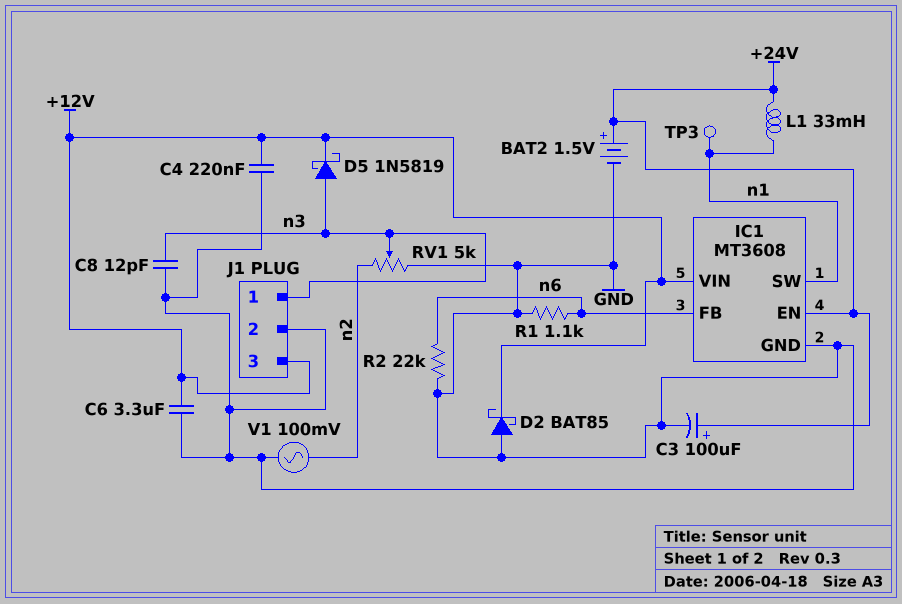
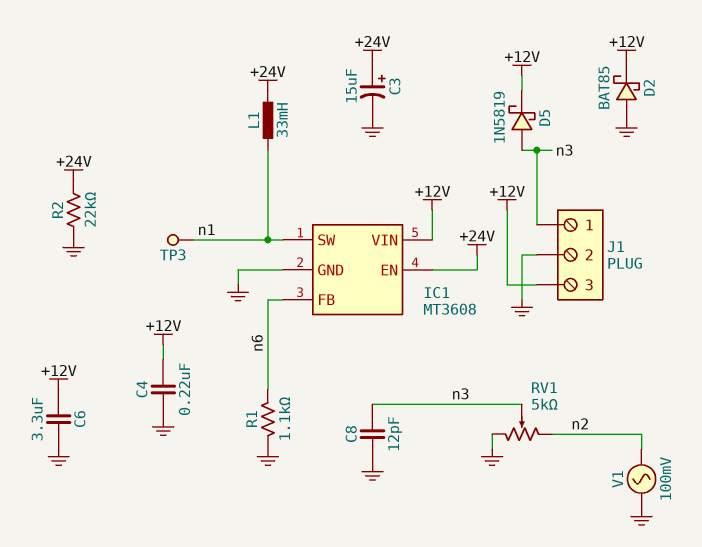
BAT2: 1.5V (plus +24V, minus GND) -> none
C3: 100uF (plus +24V, minus GND) -> 15uF (plus +24V, minus GND)
R2: 22k (GND, n6) -> 22k (+24V, GND)

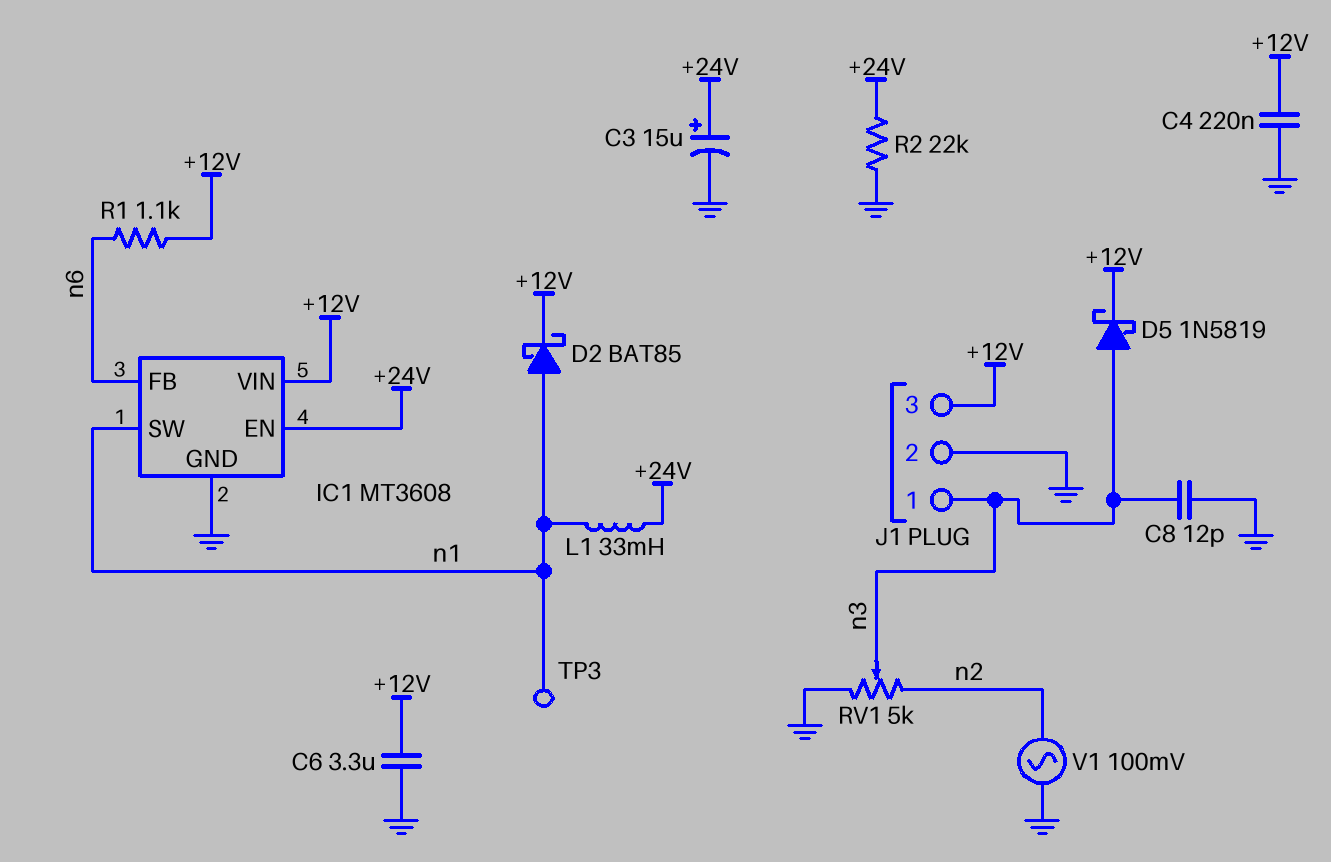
D2: schottky BAT85 (A GND, K +12V) -> schottky BAT85 (A n1, K +12V)
R1: 1.1k (GND, n6) -> 1.1k (+12V, n6)

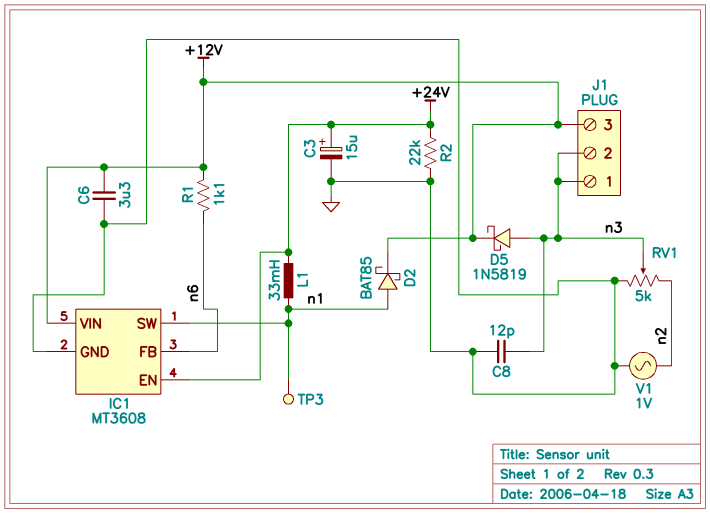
C4: 220nF (+12V, GND) -> none
J1 pin 2: GND -> n3
V1: AC 100mV (GND, n2) -> AC 1V (GND, n2)

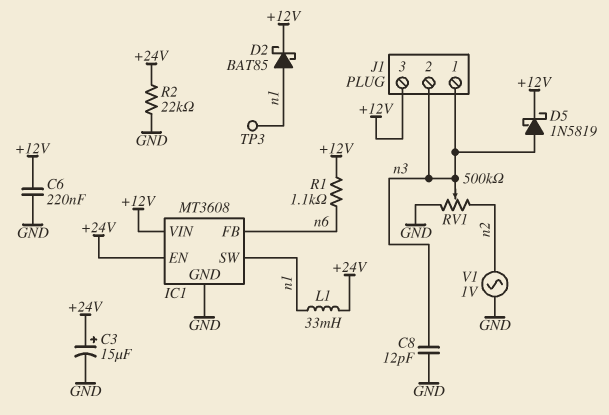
C6: 3.3uF (+12V, GND) -> 220nF (+12V, GND)
RV1: 5k (GND, n2, wiper n3) -> 500k (GND, n2, wiper n3)

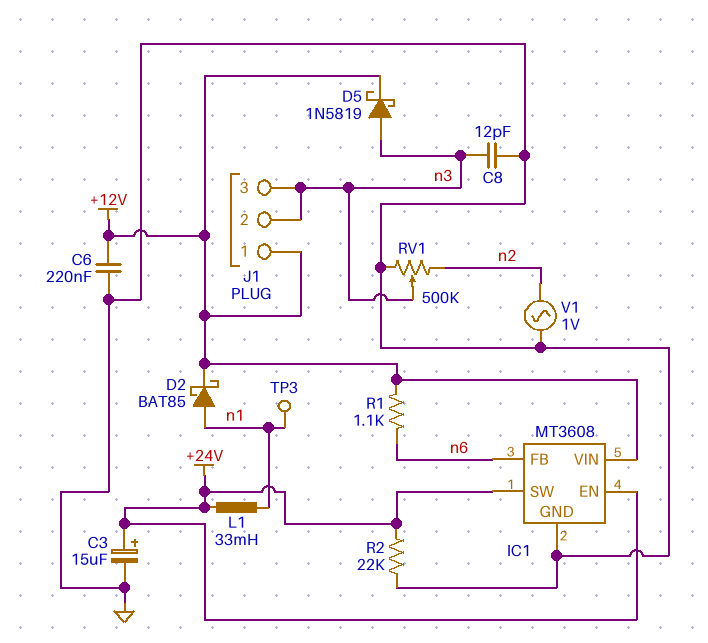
IC1 pin SW: n1 -> +24V
J1 pin 1: n3 -> +12V
J1 pin 3: +12V -> n3

